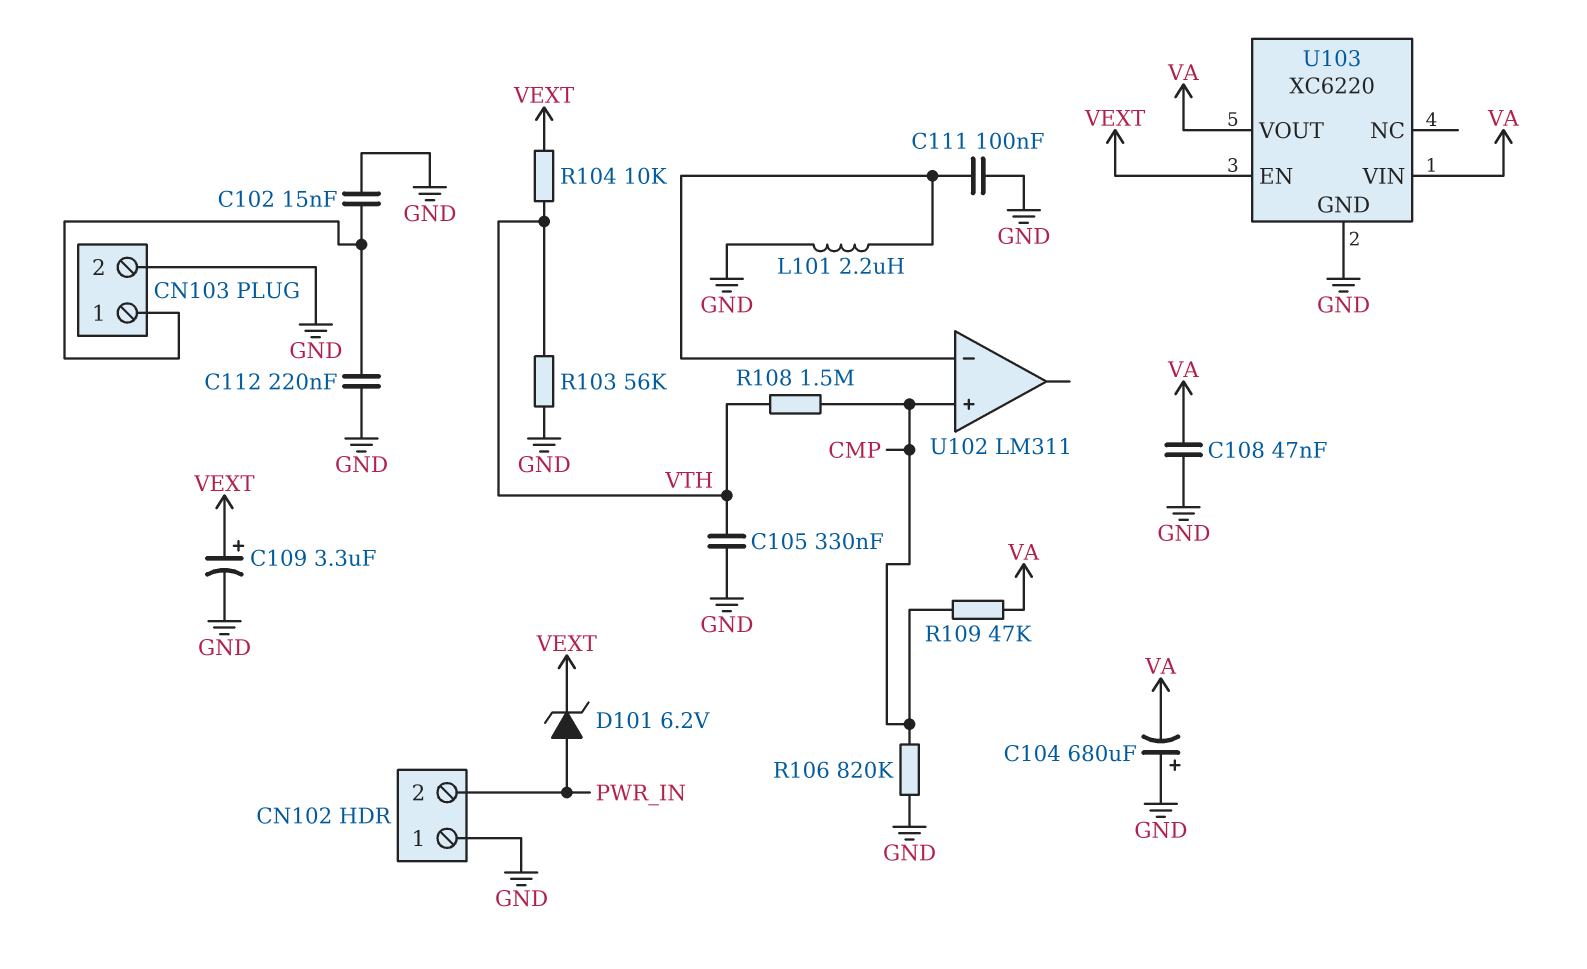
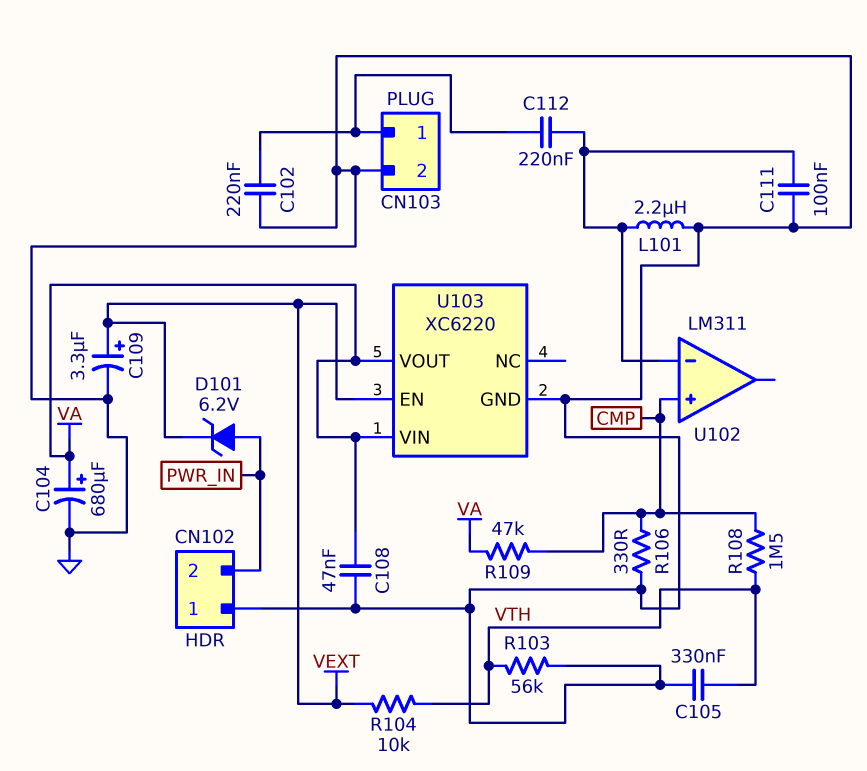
C102: 15nF (CN103/1, GND) -> 220nF (CN103/1, GND)
C104: 680uF (plus GND, minus VA) -> 680uF (plus VA, minus GND)
C112: 220nF (CN103/1, GND) -> 220nF (CN103/1, U102/in-)
R106: 820k (CMP, GND) -> 330 (CMP, GND)

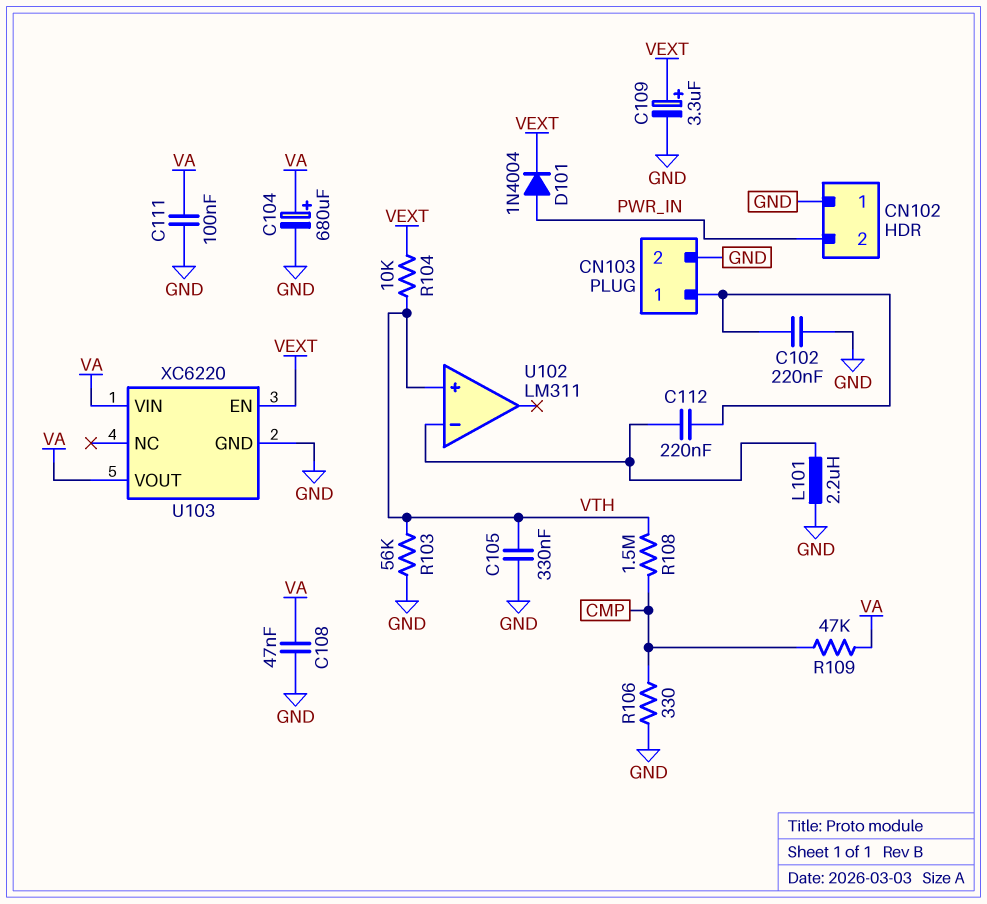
C111: 100nF (GND, U102/in-) -> 100nF (GND, VA)
D101: zener 6.2V (A PWR_IN, K VEXT) -> diode 1N4004 (A PWR_IN, K VEXT)
U102 pin in+: CMP -> VTH

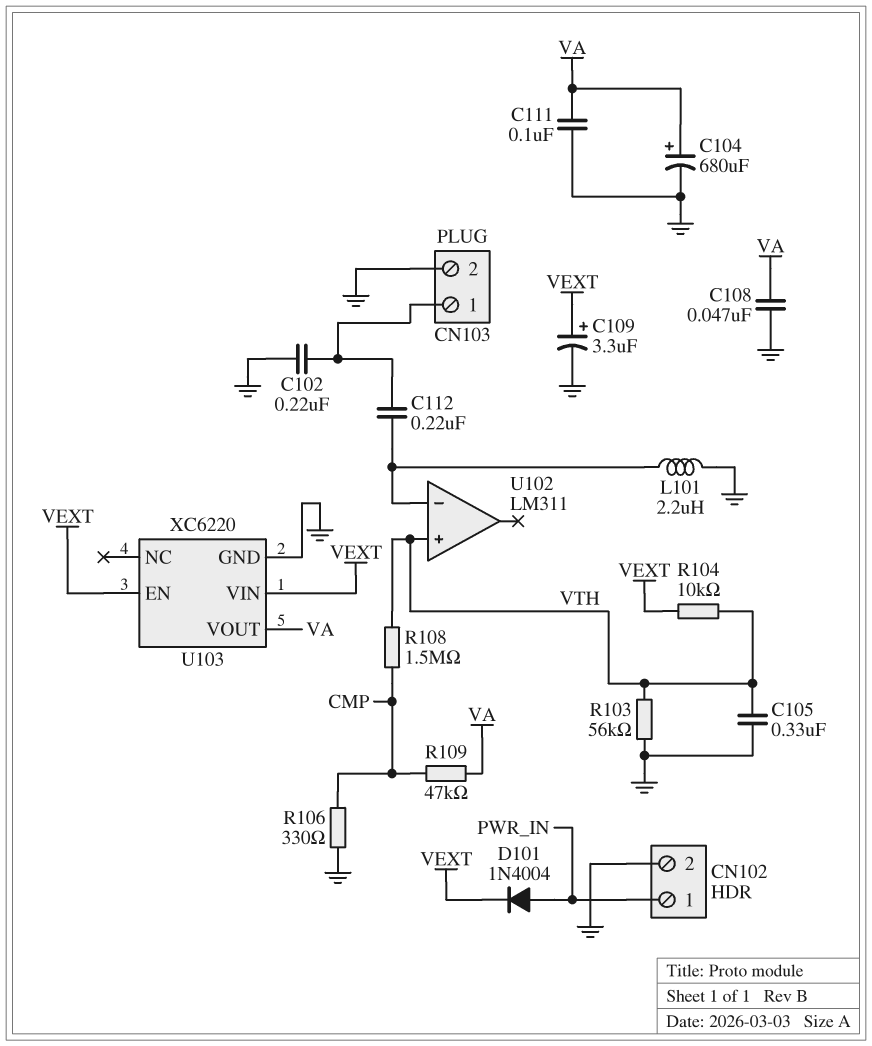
CN102 pin 1: GND -> PWR_IN
CN102 pin 2: PWR_IN -> GND
U103 pin VIN: VA -> VEXT

